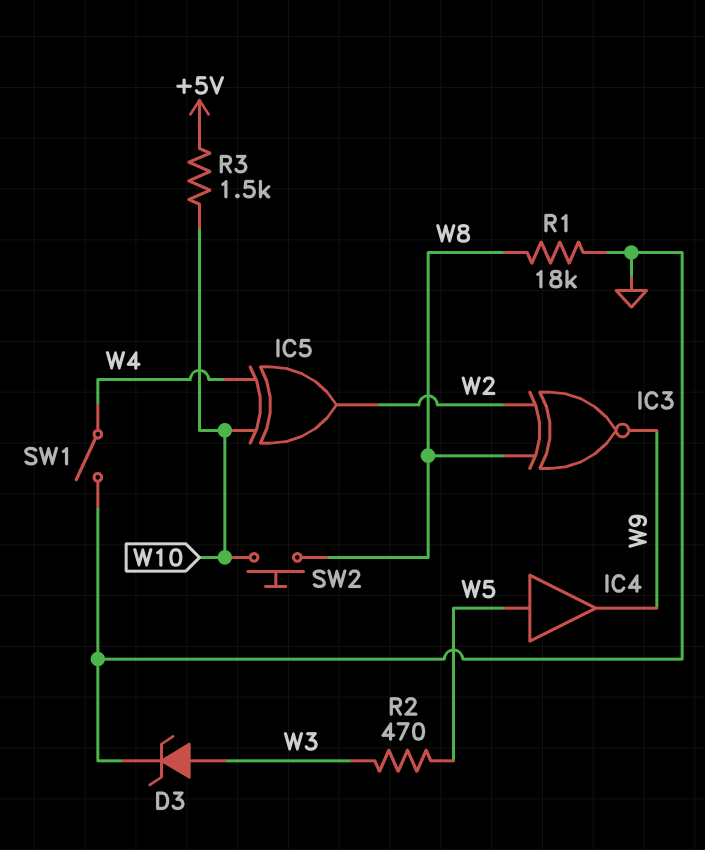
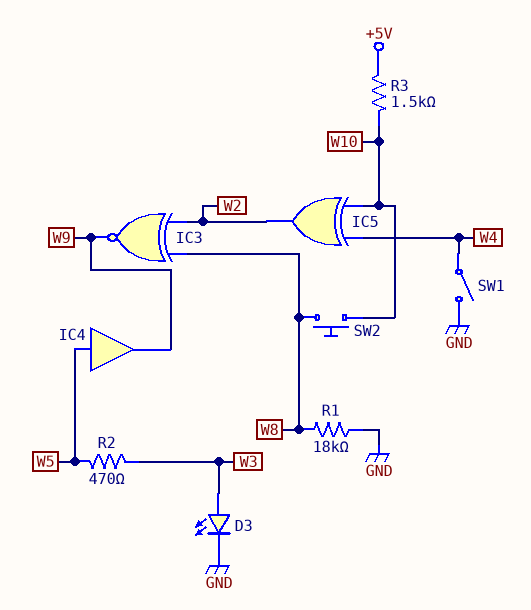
D3: zener (A W3, K GND) -> LED (A W3, K GND)

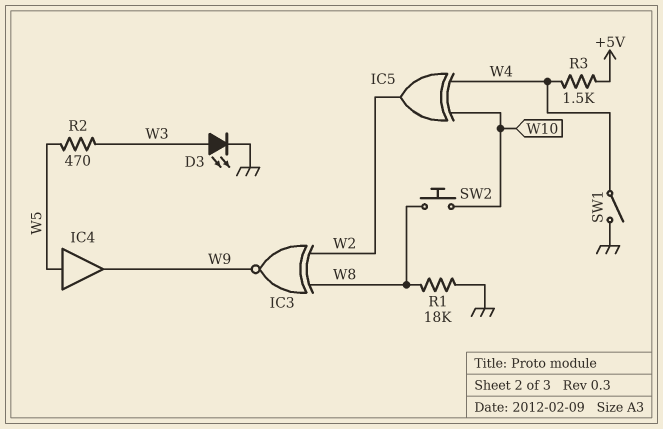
R3: 1.5k (+5V, W10) -> 1.5k (+5V, W4)

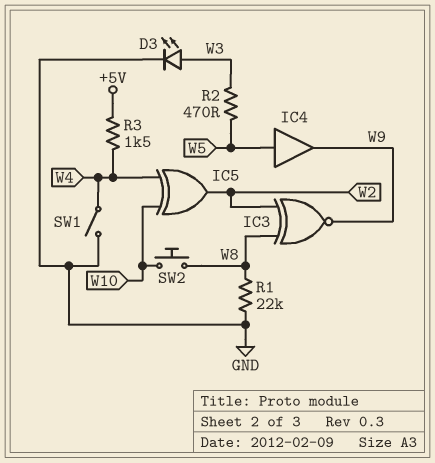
R1: 18k (GND, W8) -> 22k (GND, W8)

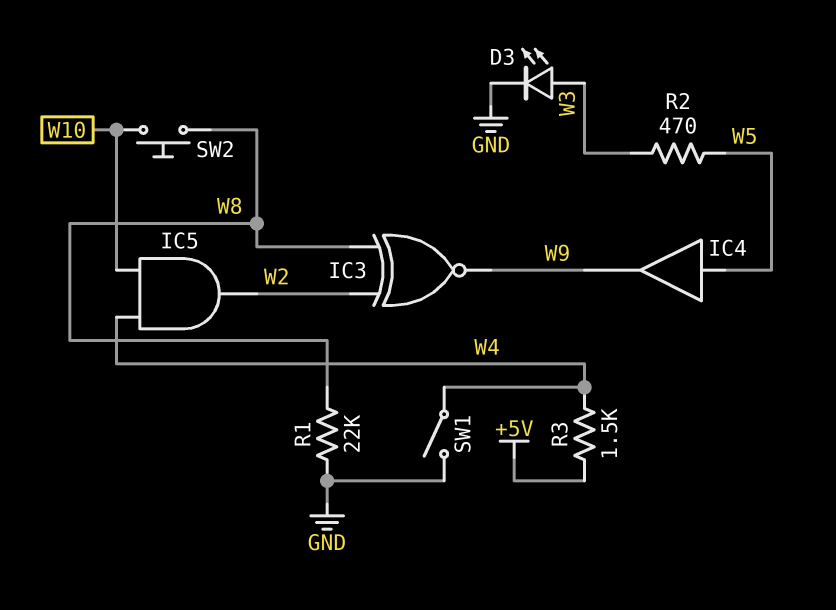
IC5: XOR (in W4, in W10, out W2) -> AND (in W4, in W10, out W2)

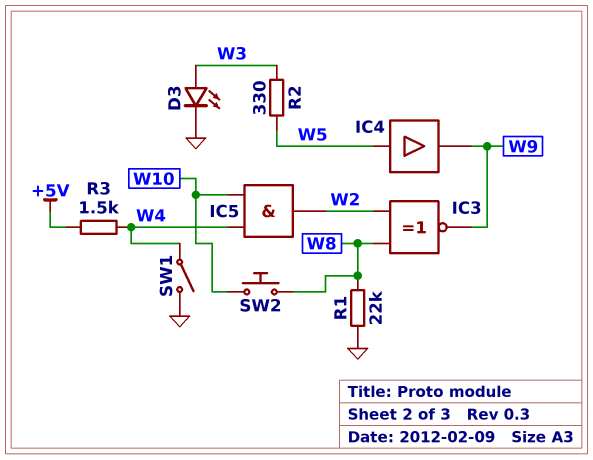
R2: 470 (W3, W5) -> 330 (W3, W5)

